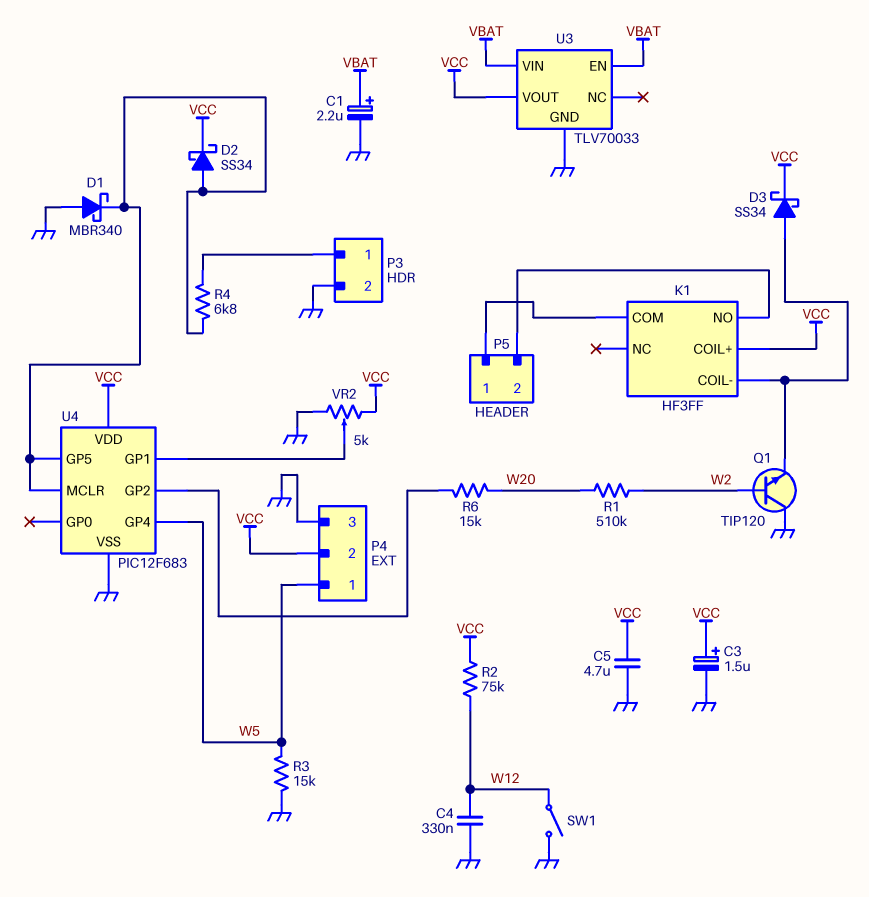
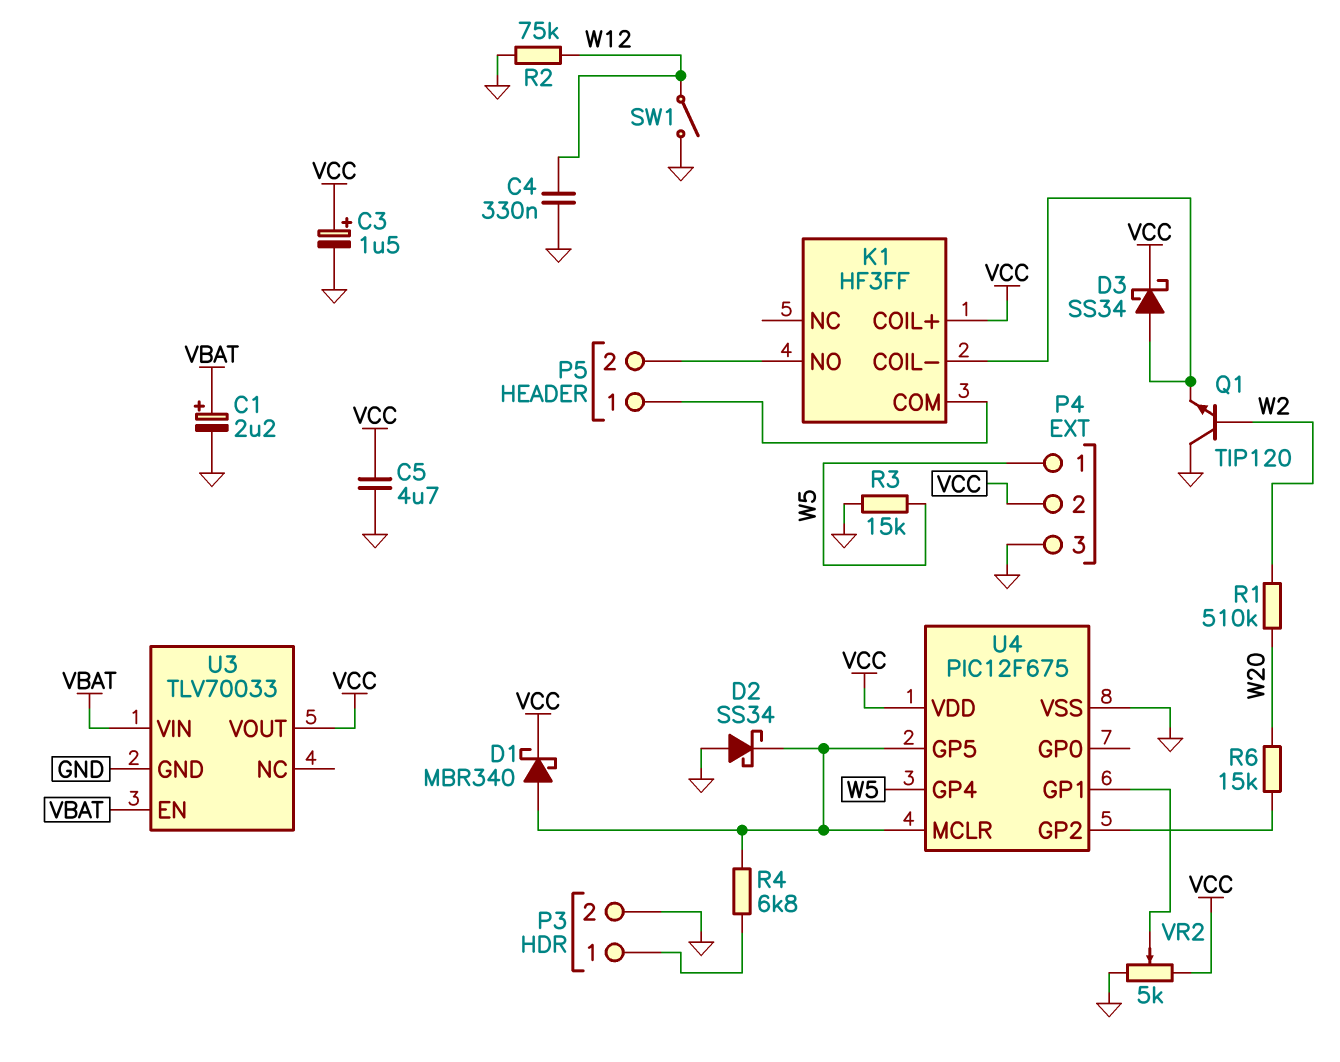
D1: schottky MBR340 (A GND, K U4/GP5) -> schottky MBR340 (A U4/GP5, K VCC)
D2: schottky SS34 (A U4/GP5, K VCC) -> schottky SS34 (A GND, K U4/GP5)
R2: 75k (VCC, W12) -> 75k (GND, W12)
U4: PIC12F683 -> PIC12F675

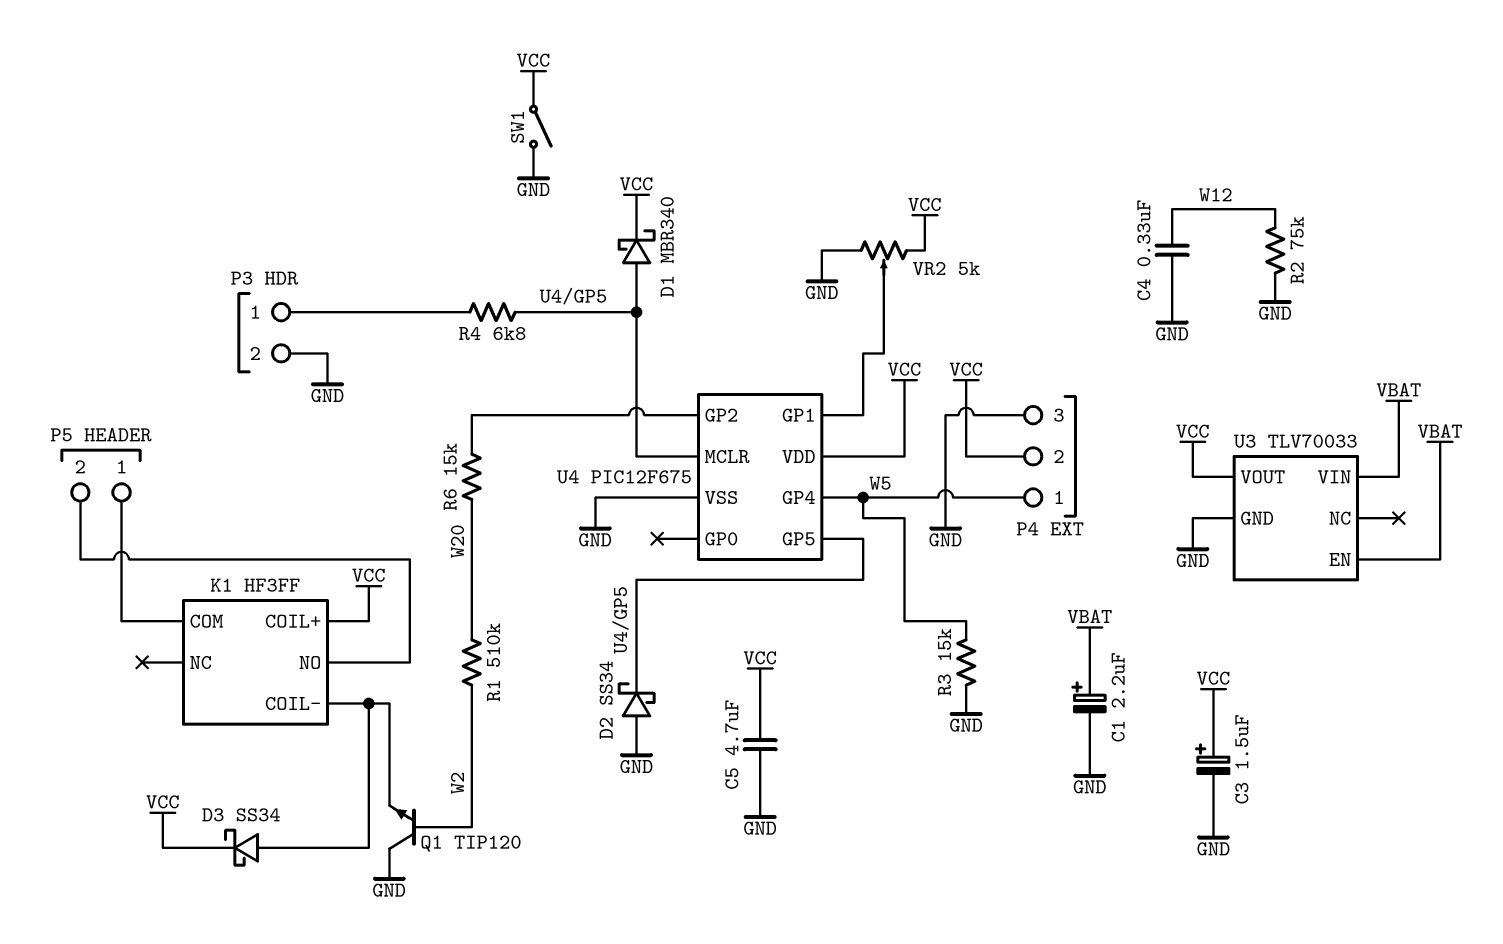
SW1: switch (GND, W12) -> switch (GND, VCC)

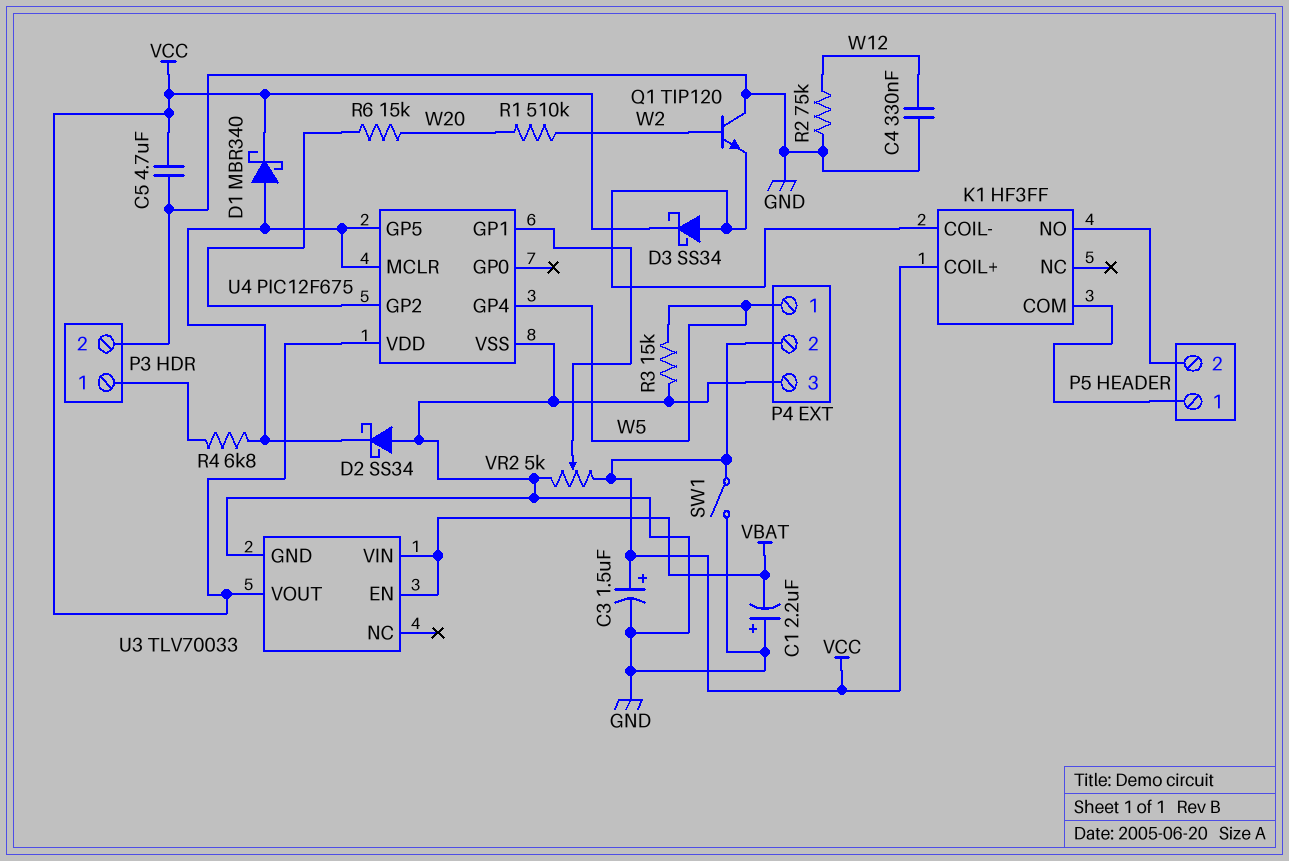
C1: 2.2uF (plus VBAT, minus GND) -> 2.2uF (plus GND, minus VBAT)

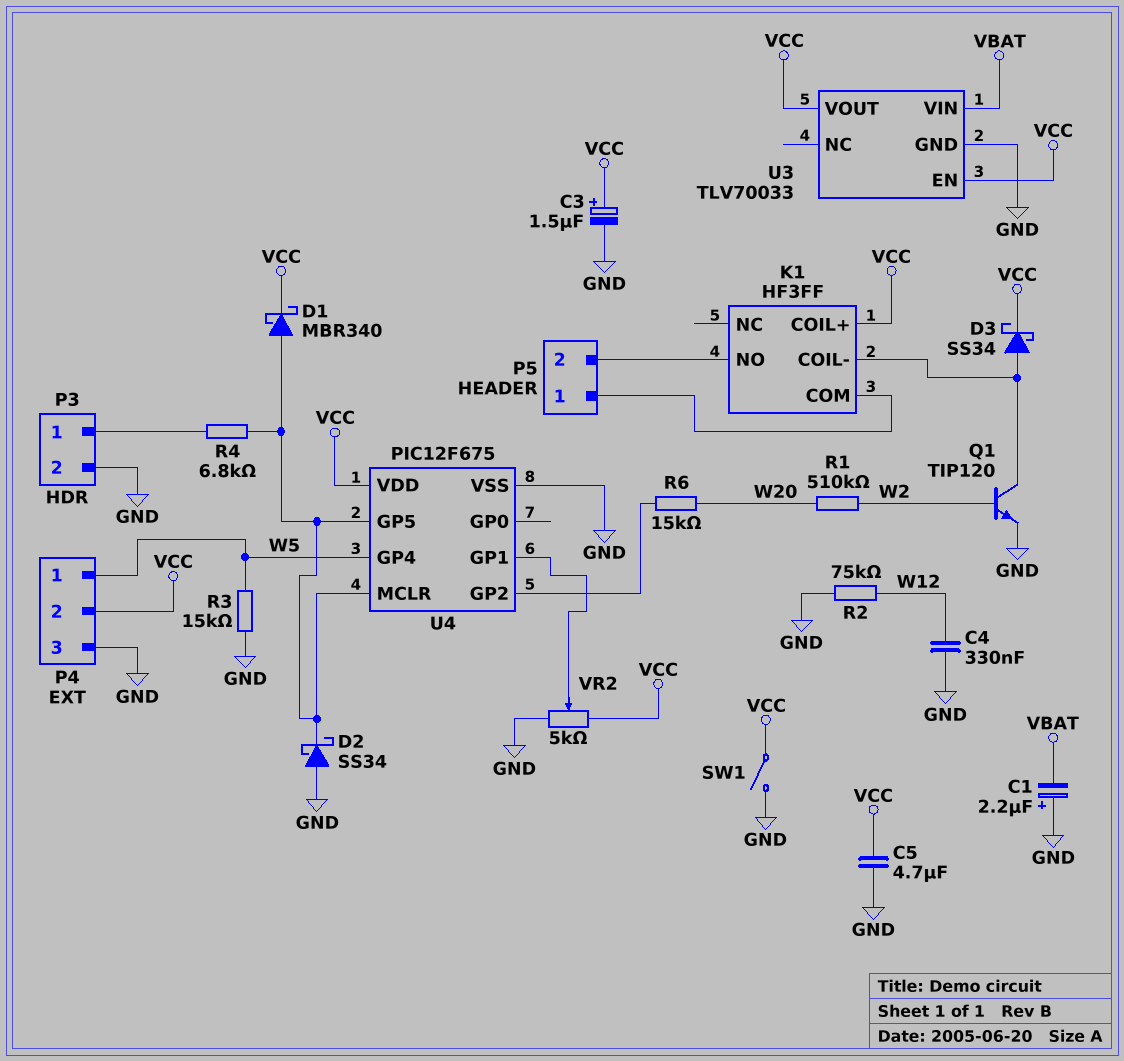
Q1: NPN TIP120 (B W2, C GND, E K1/COIL-) -> NPN TIP120 (B W2, C K1/COIL-, E GND)
U3 pin EN: VBAT -> VCC

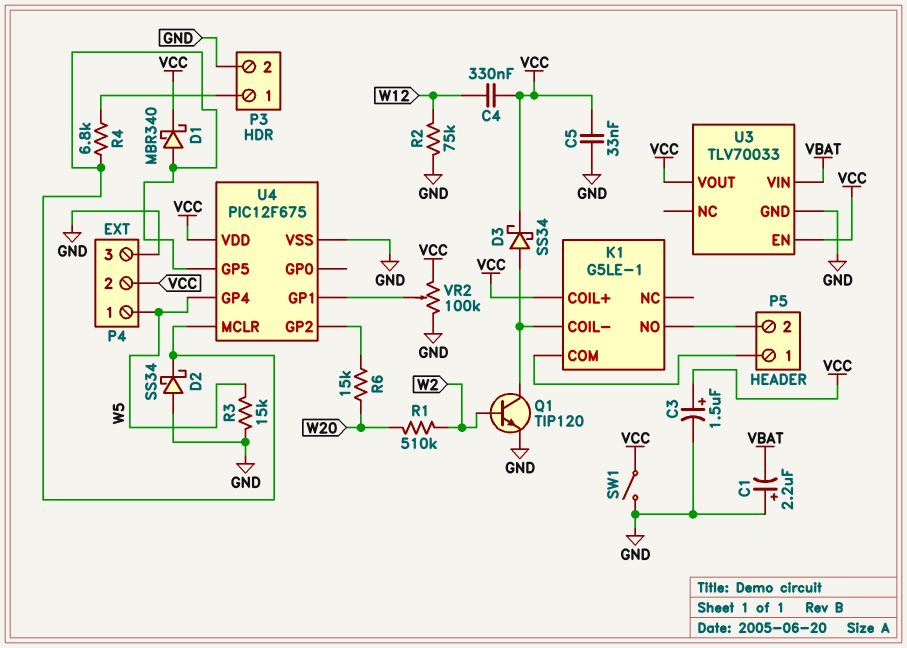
C4: 330nF (GND, W12) -> 330nF (VCC, W12)
C5: 4.7uF (GND, VCC) -> 33nF (GND, VCC)
K1: HF3FF -> G5LE-1
VR2: 5k (GND, VCC, wiper U4/GP1) -> 100k (GND, VCC, wiper U4/GP1)

